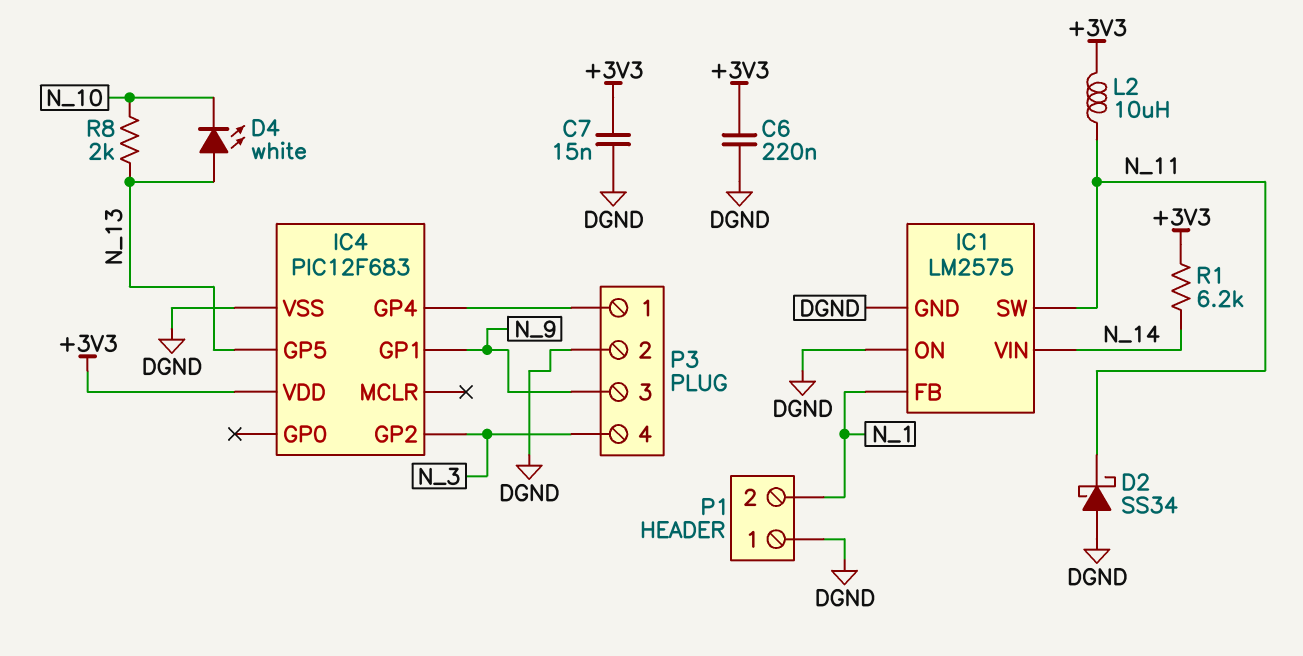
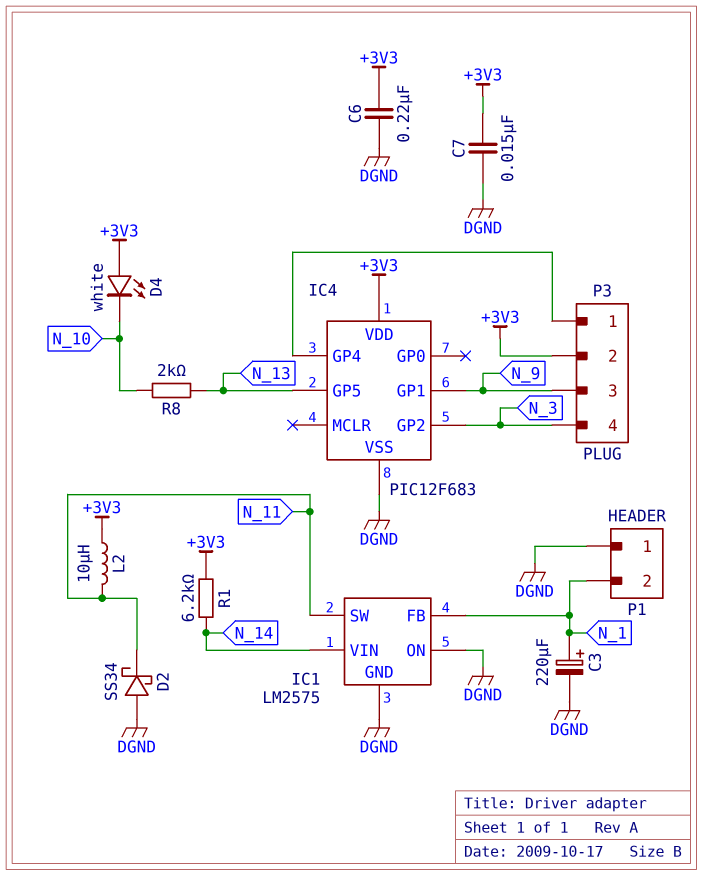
C3: none -> 220uF (plus N_1, minus DGND)
D4: LED white (A N_13, K N_10) -> LED white (A +3V3, K N_10)
P3 pin 2: DGND -> +3V3

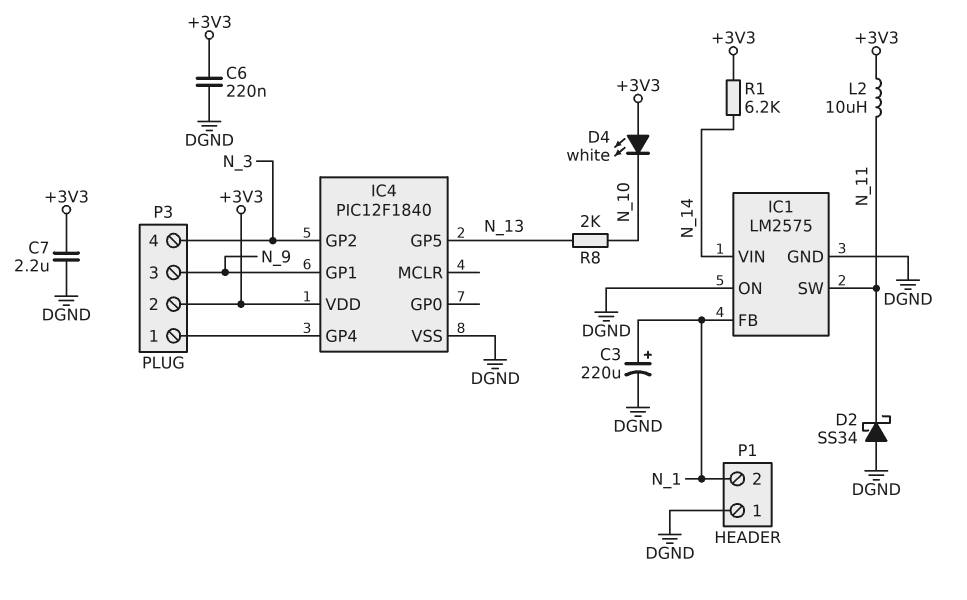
C7: 15nF (+3V3, DGND) -> 2.2uF (+3V3, DGND)
IC4: PIC12F683 -> PIC12F1840

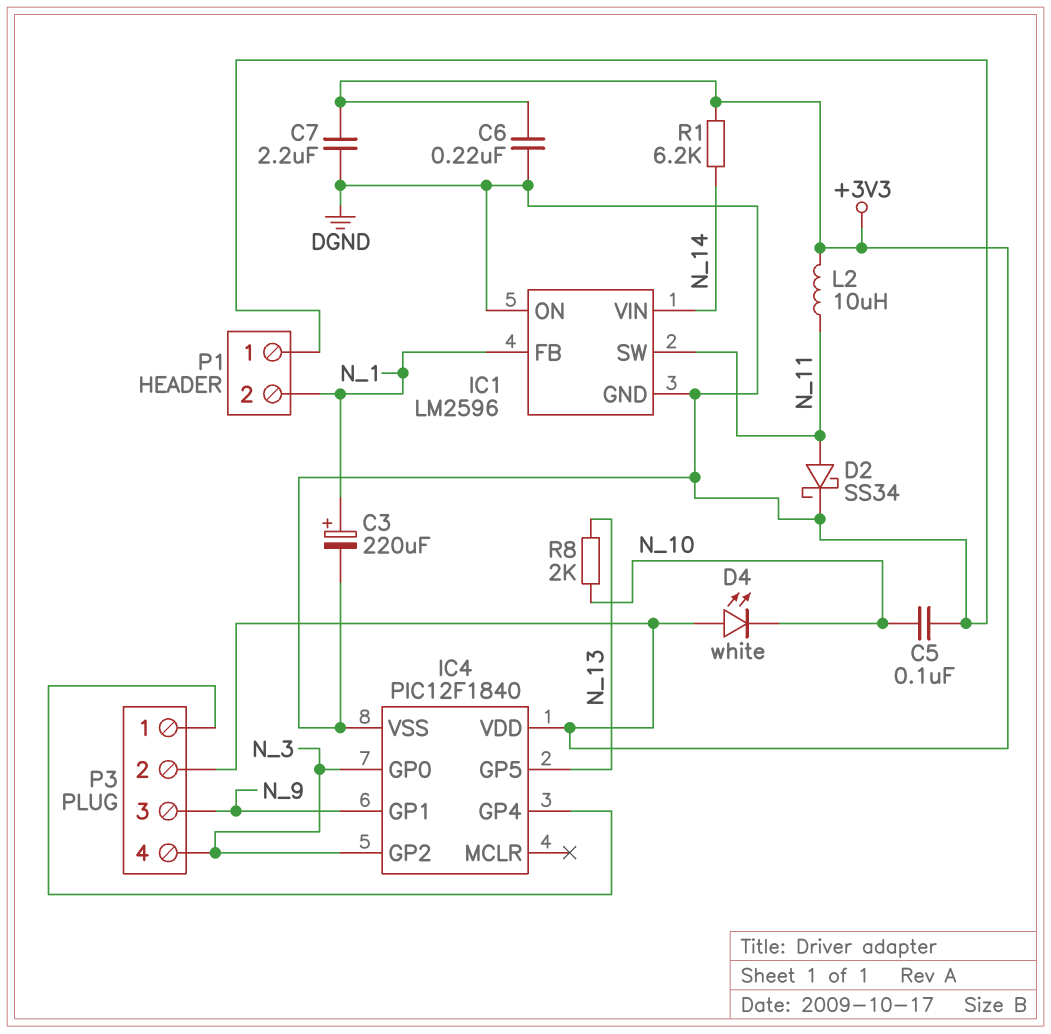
C5: none -> 100nF (DGND, N_10)
D2: schottky SS34 (A DGND, K N_11) -> schottky SS34 (A N_11, K DGND)
IC1: LM2575 -> LM2596
IC4 pin GP0: none -> N_3

